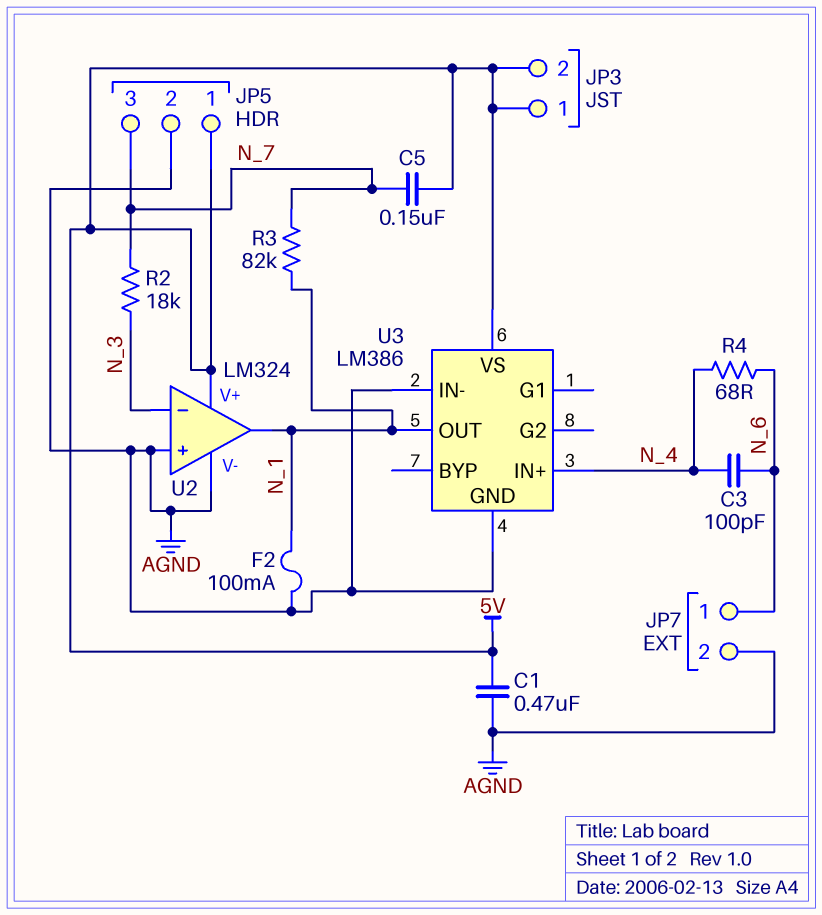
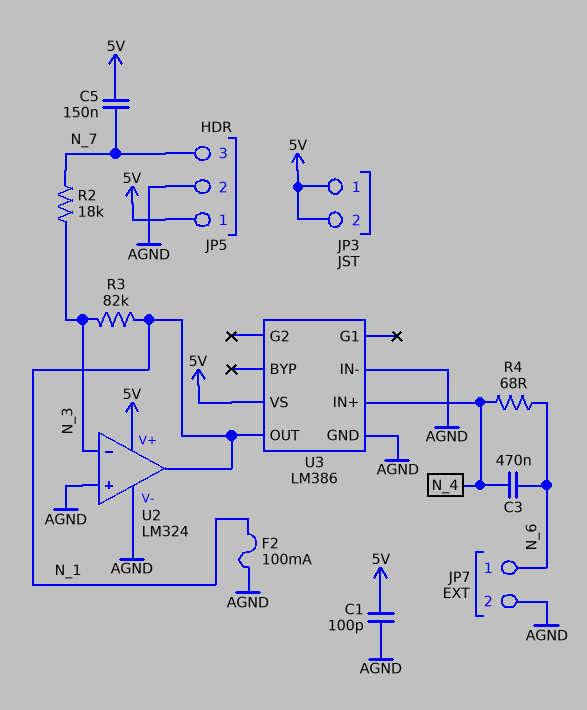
C1: 470nF (5V, AGND) -> 100pF (5V, AGND)
C3: 100pF (N_4, N_6) -> 470nF (N_4, N_6)
R3: 82k (N_1, N_7) -> 82k (N_1, N_3)

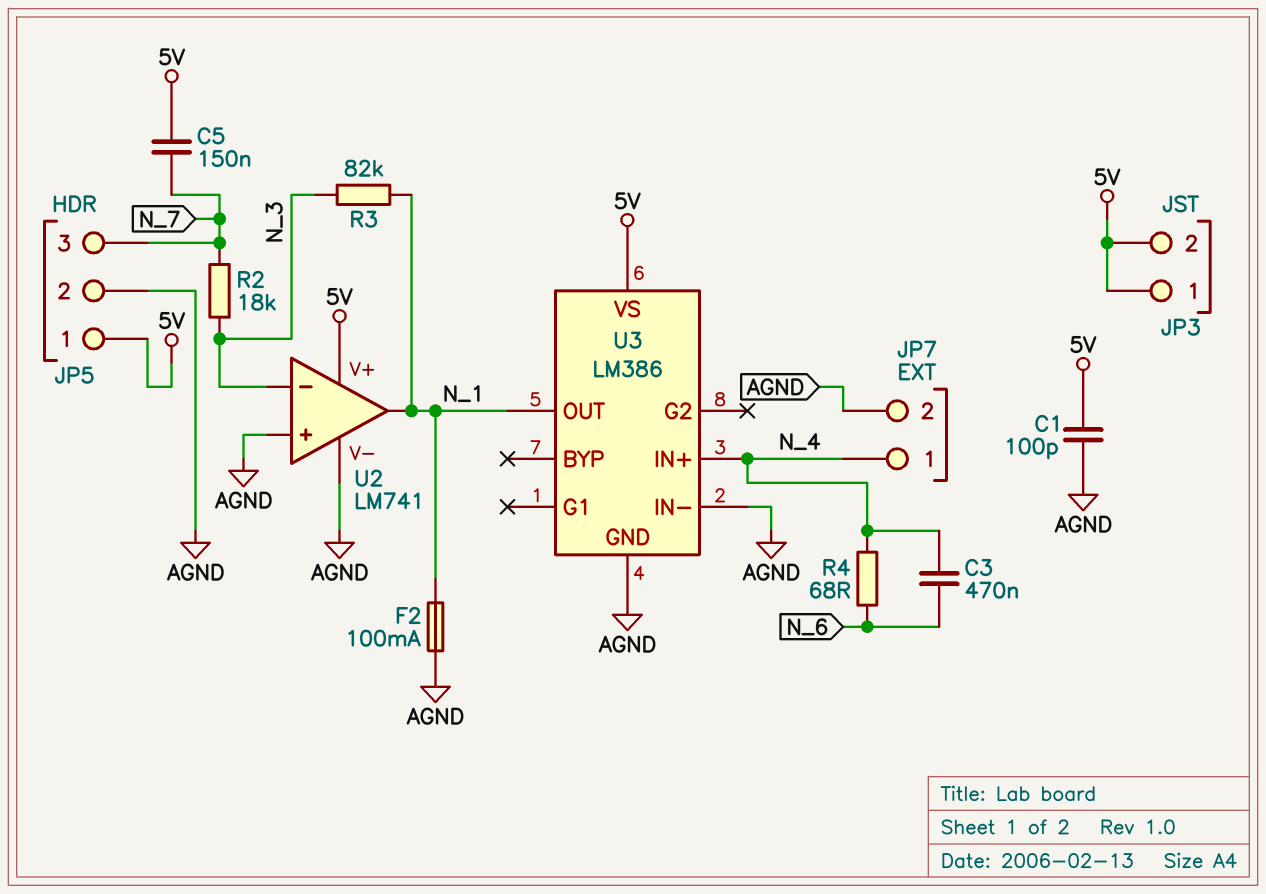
JP7 pin 1: N_6 -> N_4
U2: LM324 -> LM741

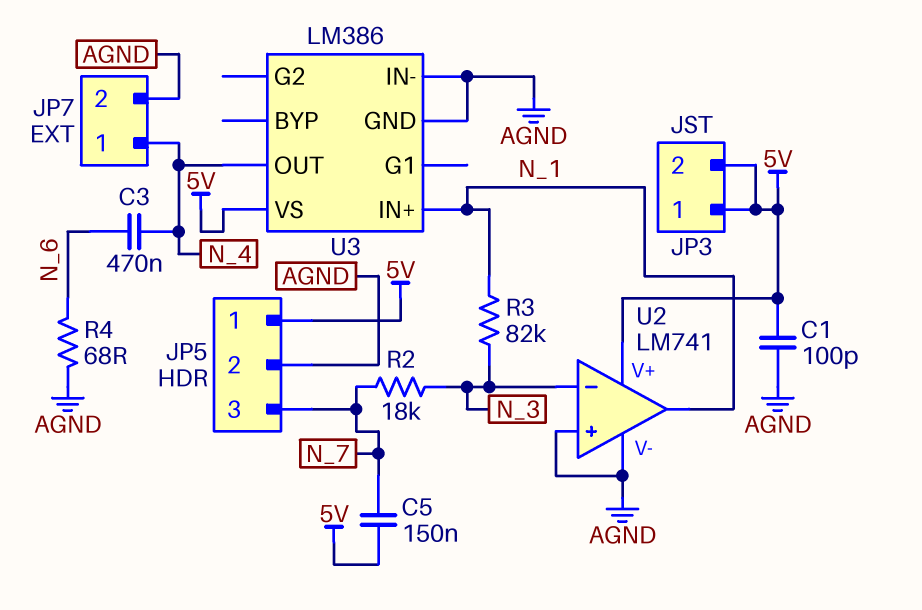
F2: 100mA (AGND, N_1) -> none
R4: 68 (N_4, N_6) -> 68 (AGND, N_6)
U3 pin IN+: N_4 -> N_1
U3 pin OUT: N_1 -> N_4

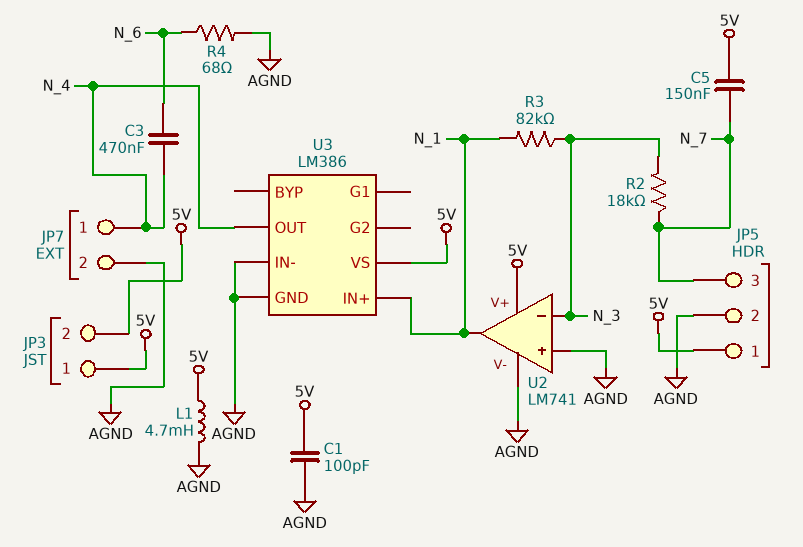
L1: none -> 4.7mH (5V, AGND)

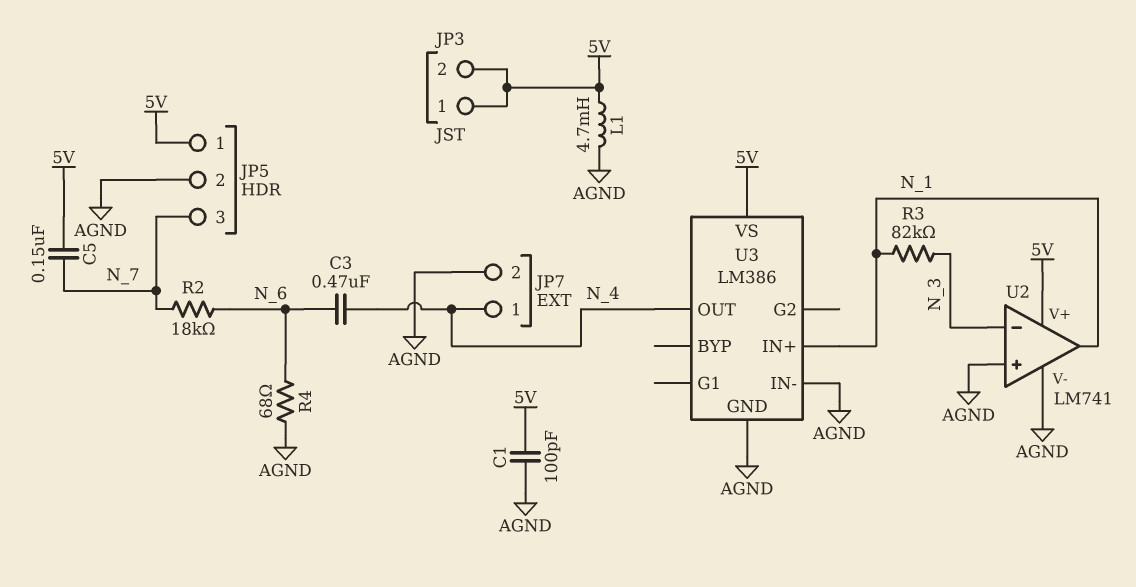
R2: 18k (N_3, N_7) -> 18k (N_6, N_7)

